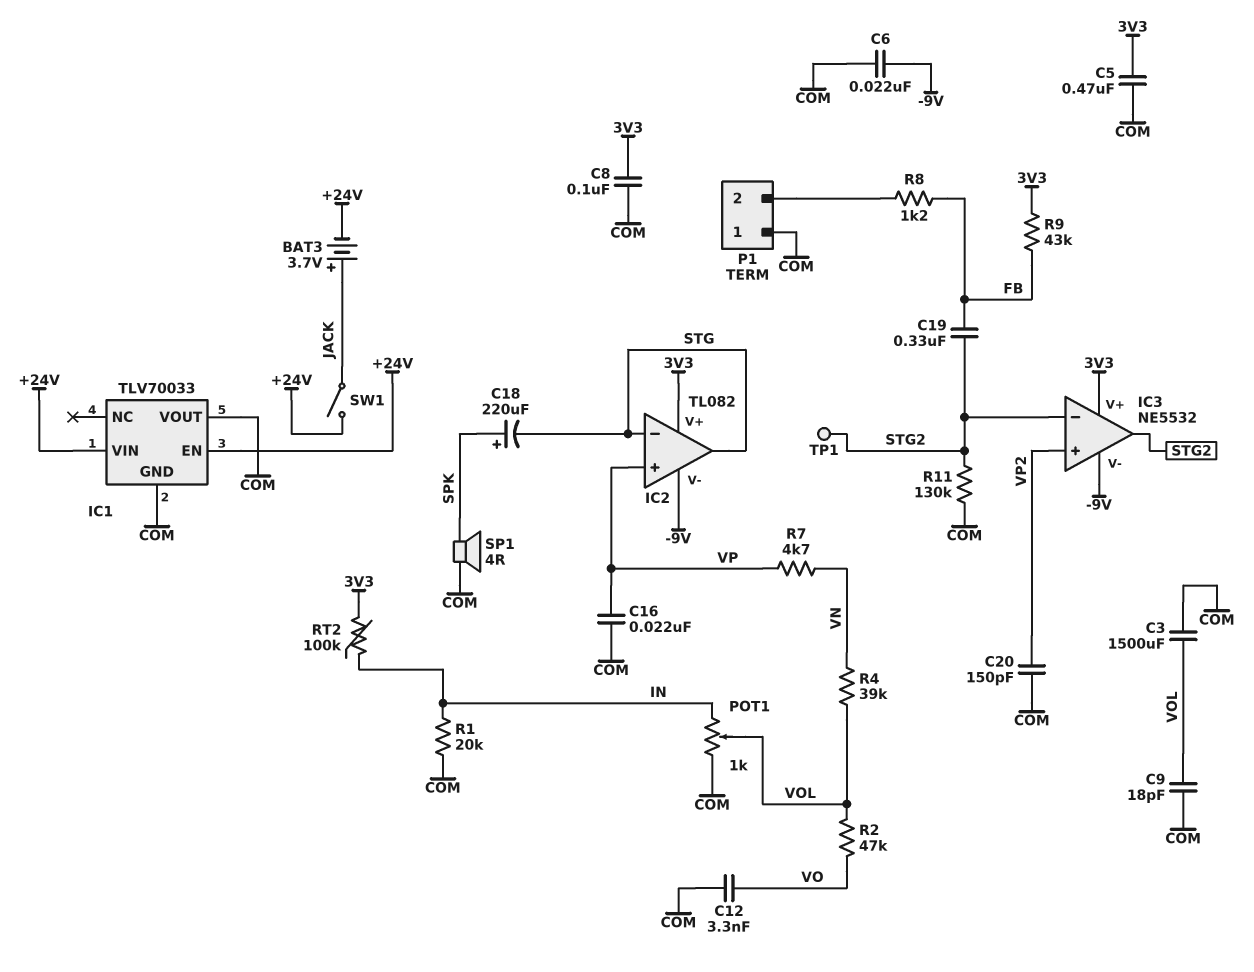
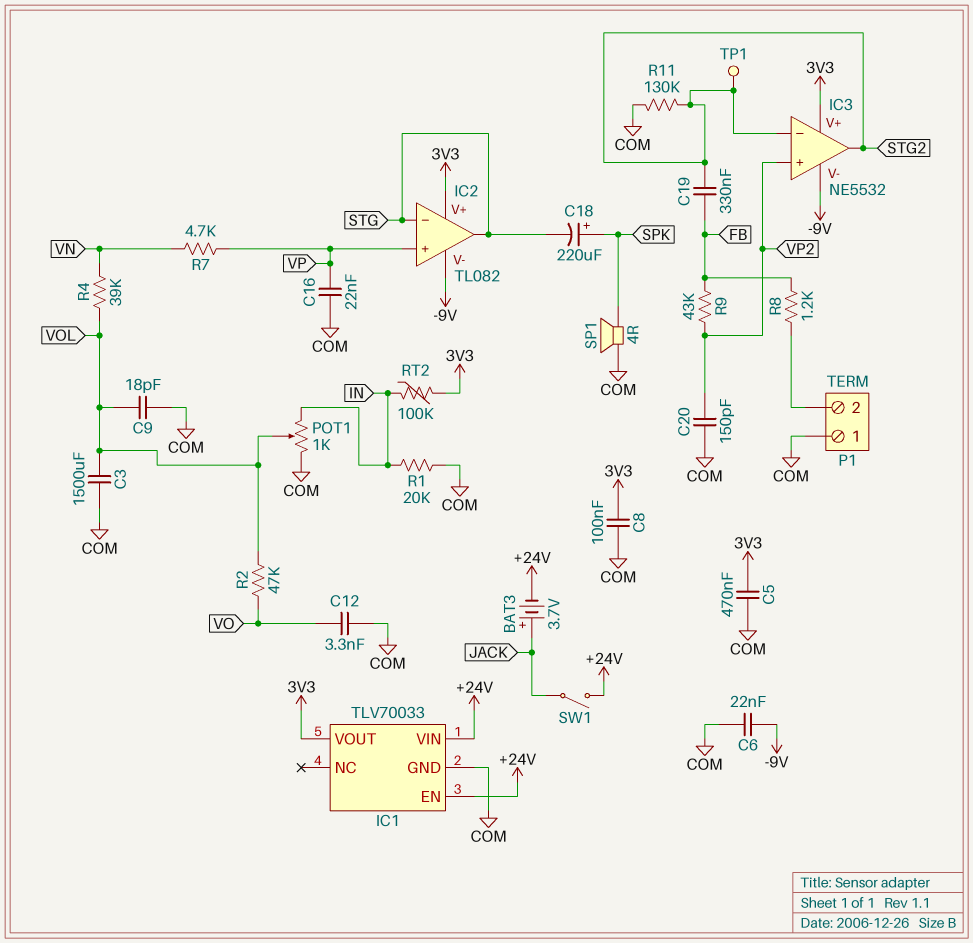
IC1 pin VOUT: COM -> 3V3
R9: 43k (3V3, FB) -> 43k (FB, VP2)

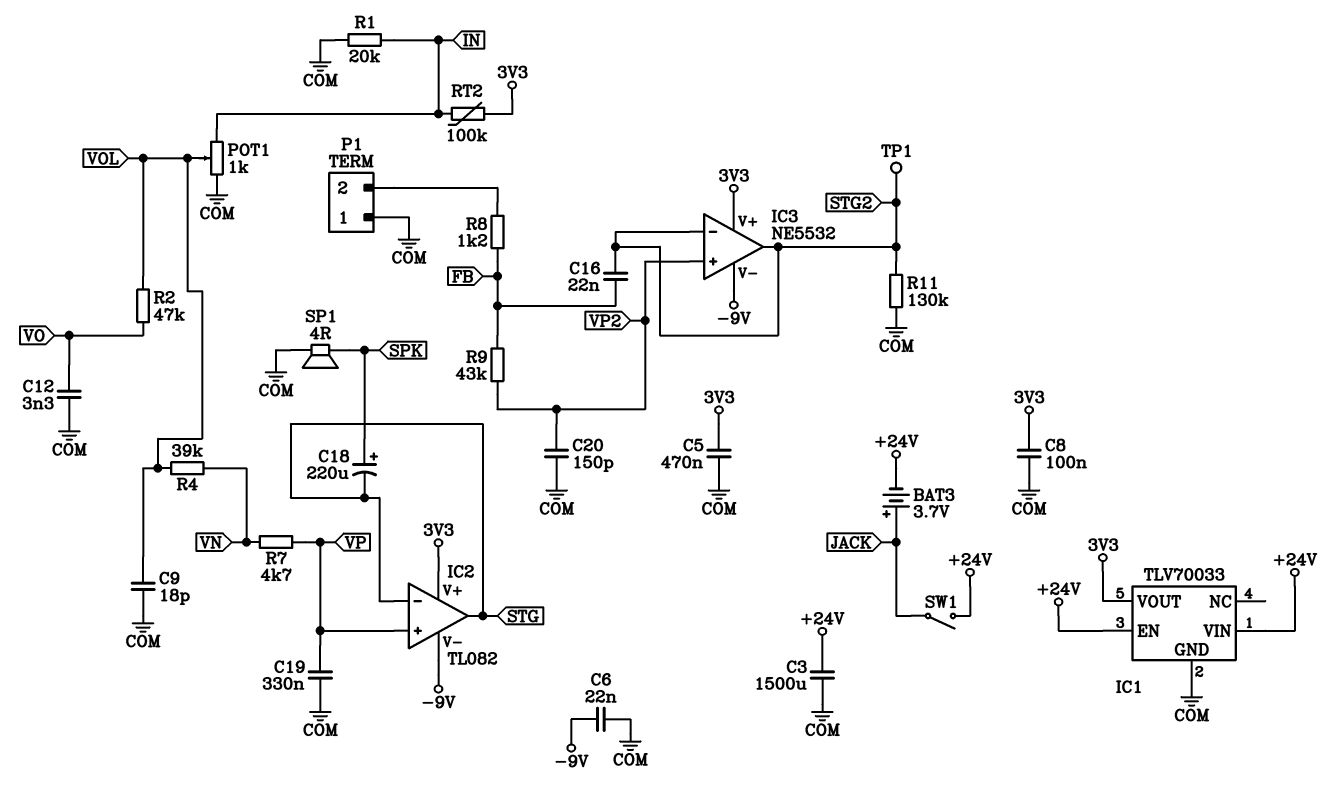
C3: 1500uF (COM, VOL) -> 1500uF (+24V, COM)
C16: 22nF (COM, VP) -> 22nF (FB, STG2)
C19: 330nF (FB, STG2) -> 330nF (COM, VP)

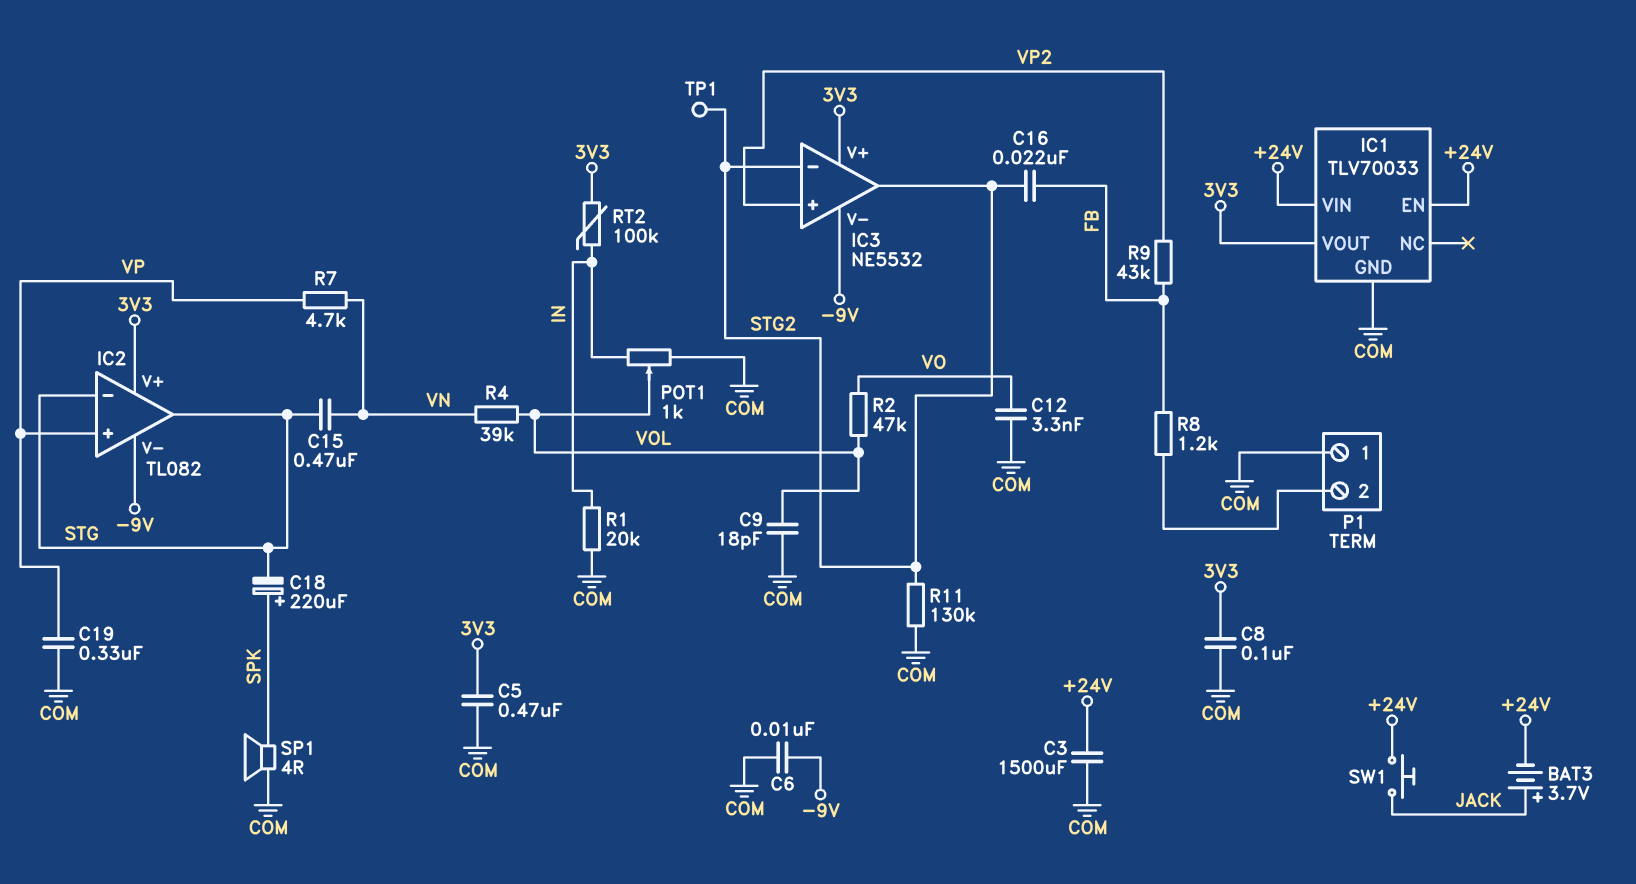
C6: 22nF (-9V, COM) -> 10nF (-9V, COM)
C15: none -> 470nF (STG, VN)
C20: 150pF (COM, VP2) -> none
SW1: switch (+24V, JACK) -> button (+24V, JACK)

